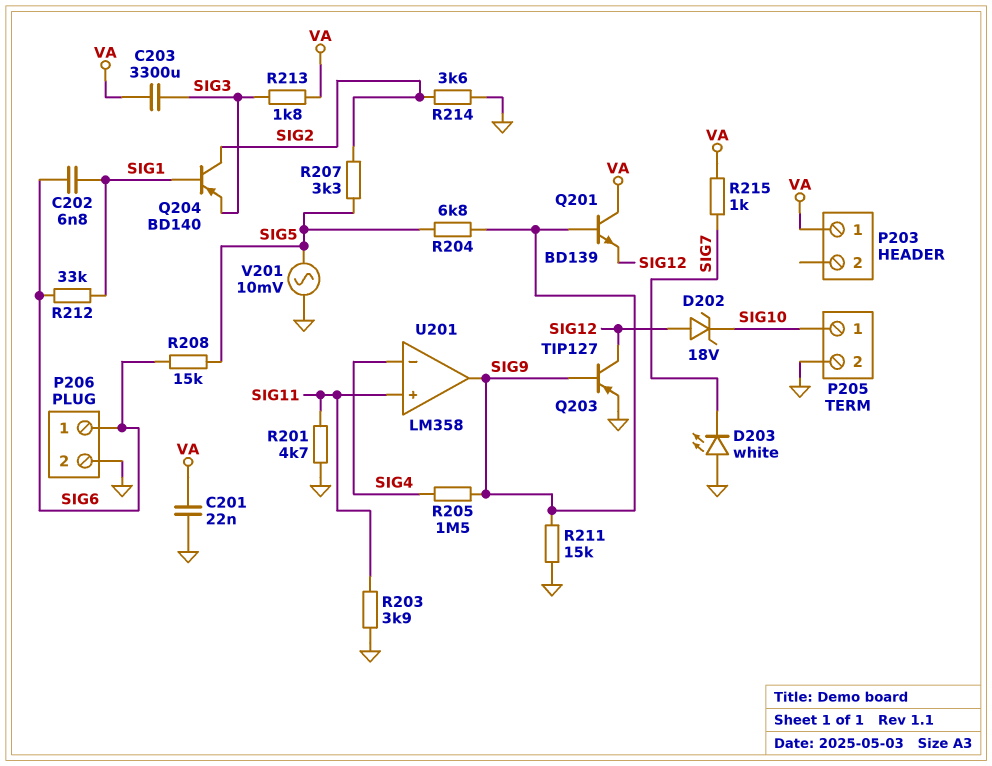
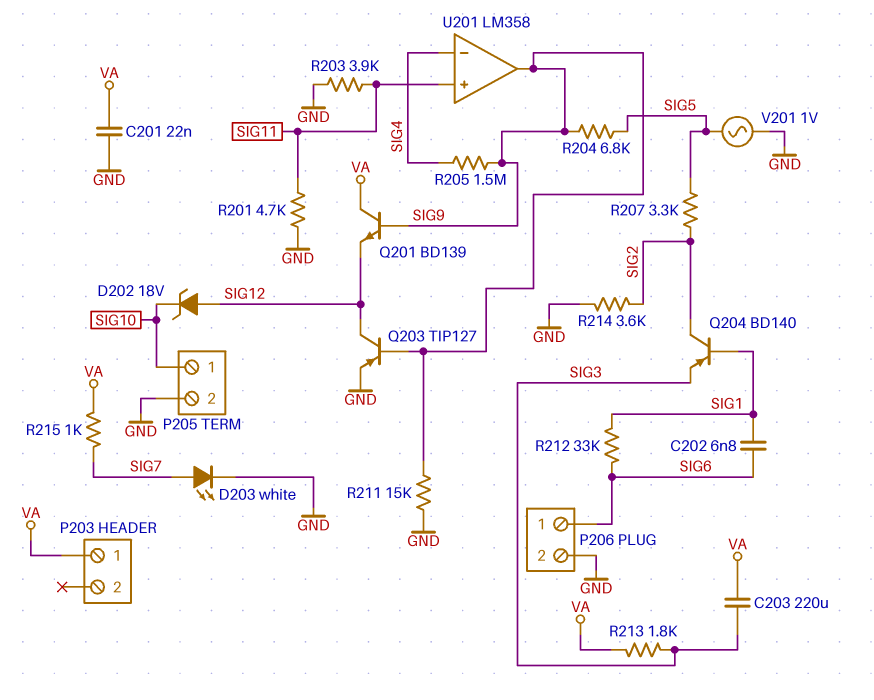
C203: 3300uF (SIG3, VA) -> 220uF (SIG3, VA)
D203: LED white (A GND, K SIG7) -> LED white (A SIG7, K GND)
R208: 15k (SIG5, SIG6) -> none
V201: AC 10mV (GND, SIG5) -> AC 1V (GND, SIG5)

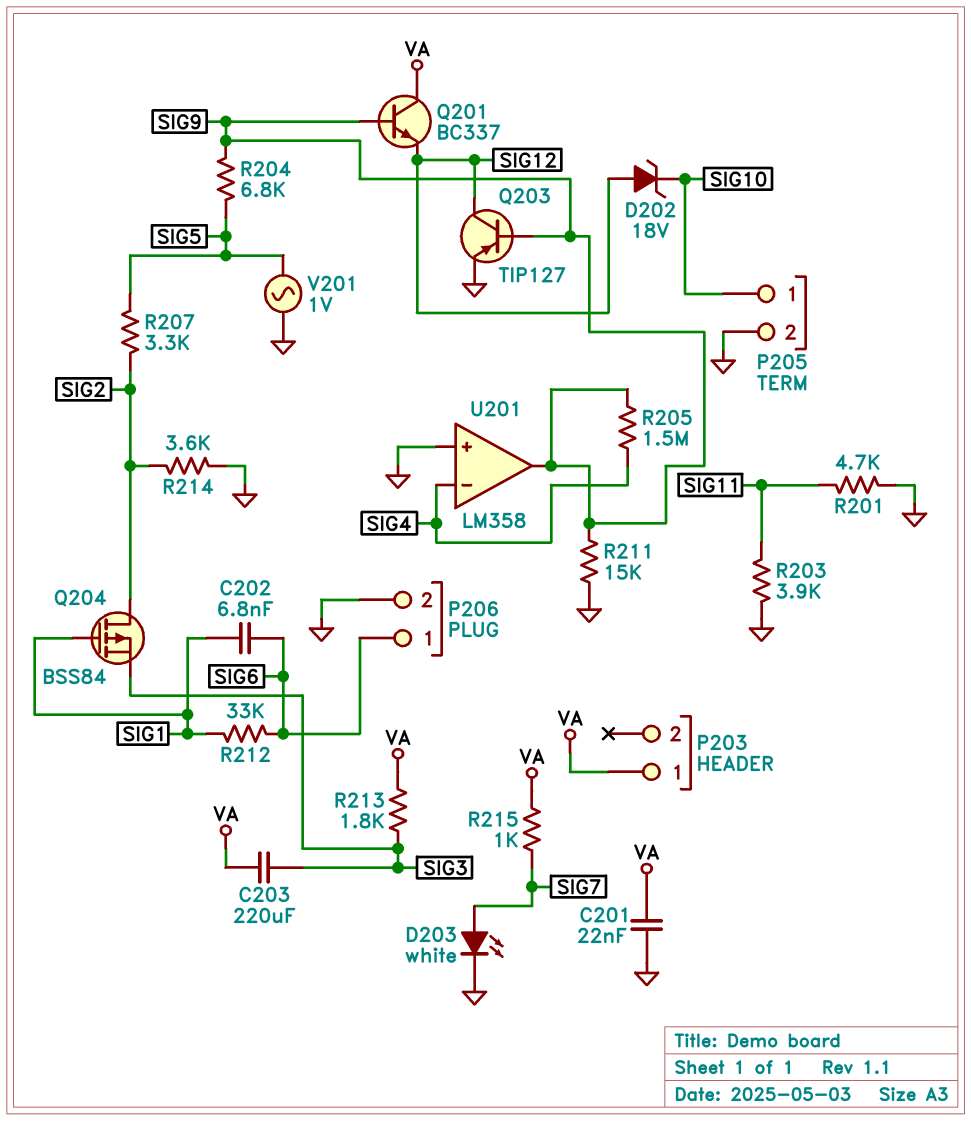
Q201: NPN BD139 (B SIG9, C VA, E SIG12) -> NPN BC337 (B SIG9, C VA, E SIG12)
Q204: PNP BD140 (B SIG1, C SIG2, E SIG3) -> PMOS BSS84 (G SIG1, D SIG2, S SIG3)
U201 pin in+: SIG11 -> GND

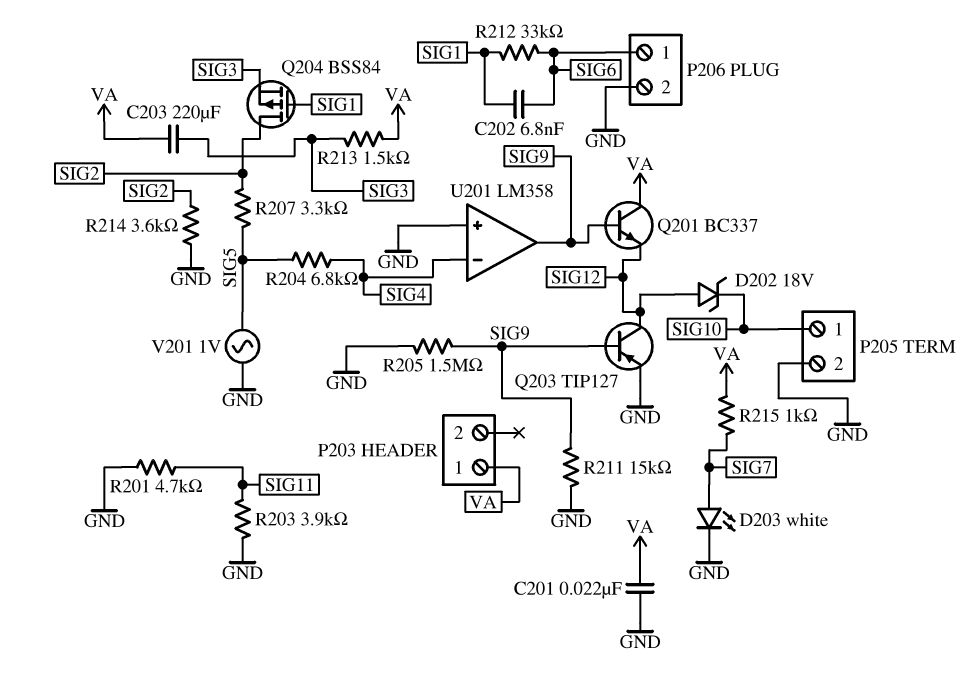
R204: 6.8k (SIG5, SIG9) -> 6.8k (SIG4, SIG5)
R205: 1.5M (SIG4, SIG9) -> 1.5M (GND, SIG9)
R213: 1.8k (SIG3, VA) -> 1.5k (SIG3, VA)

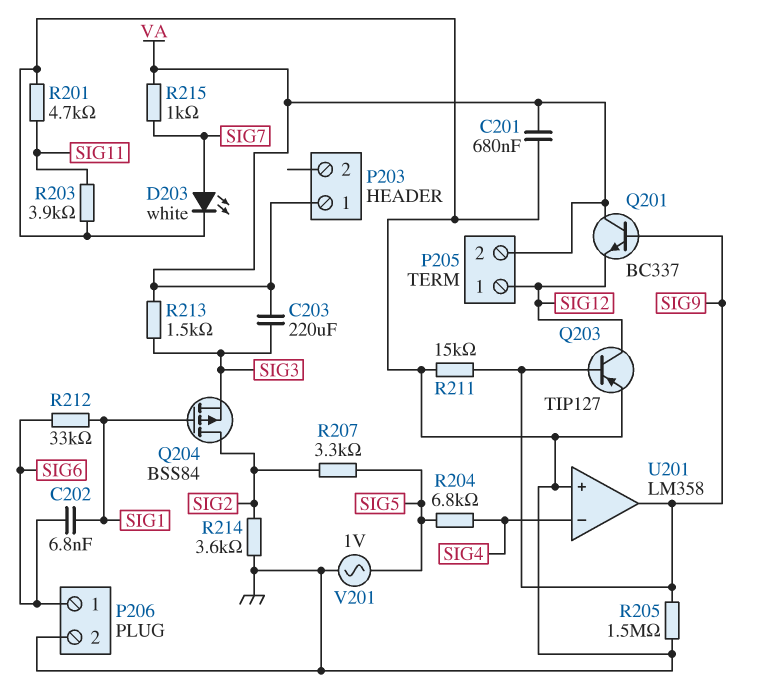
C201: 22nF (GND, VA) -> 680nF (GND, VA)
D202: zener 18V (A SIG12, K SIG10) -> none
P205 pin 1: SIG10 -> SIG12
P205 pin 2: GND -> VA

